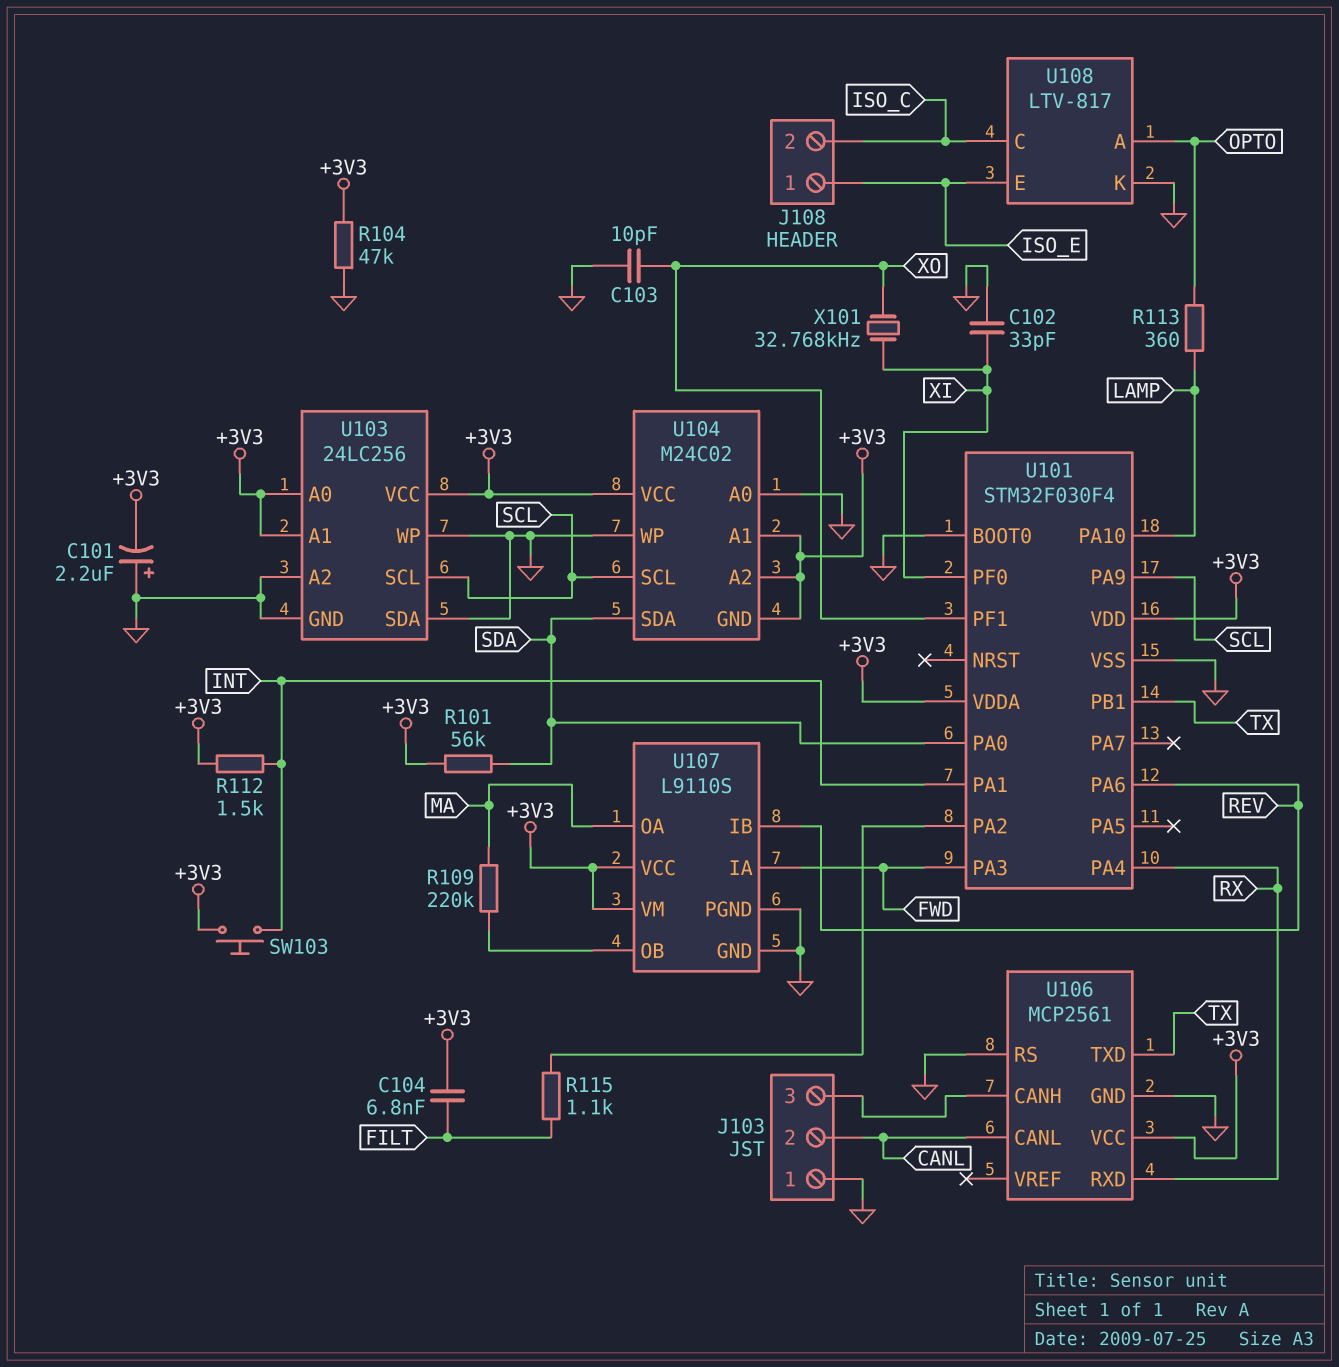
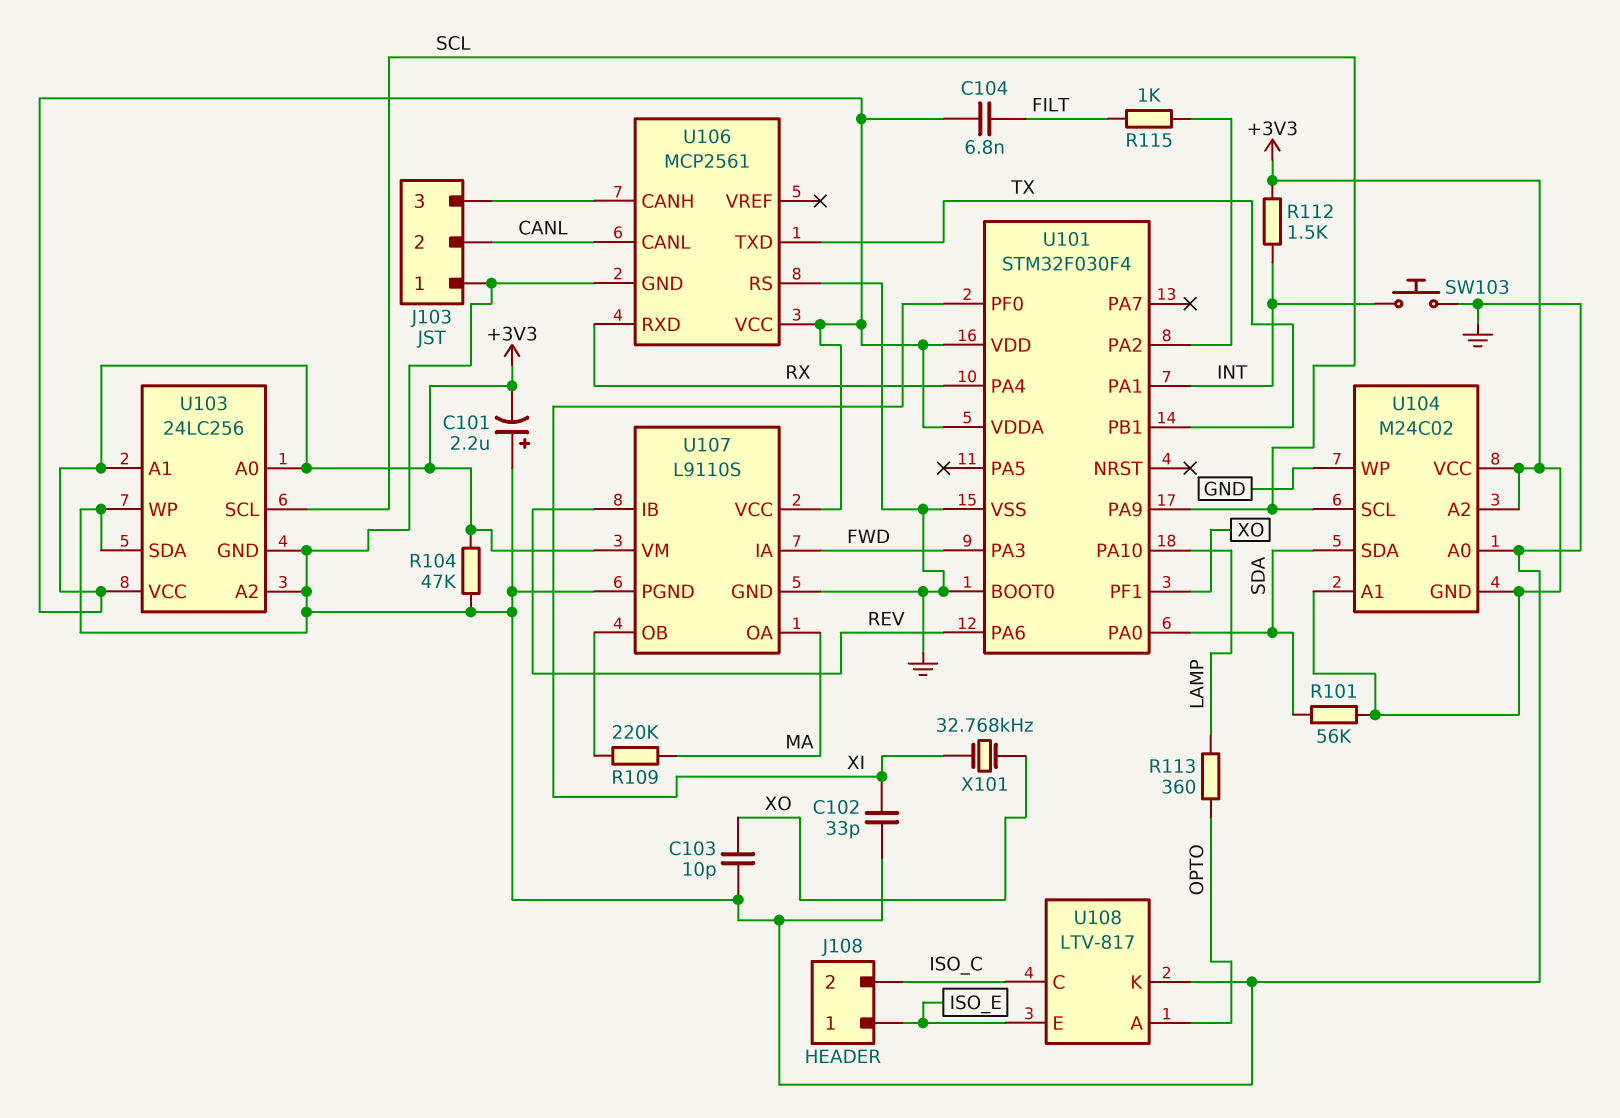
R115: 1.1k (FILT, U101/PA2) -> 1k (FILT, U101/PA2)
SW103: button (+3V3, INT) -> button (GND, INT)

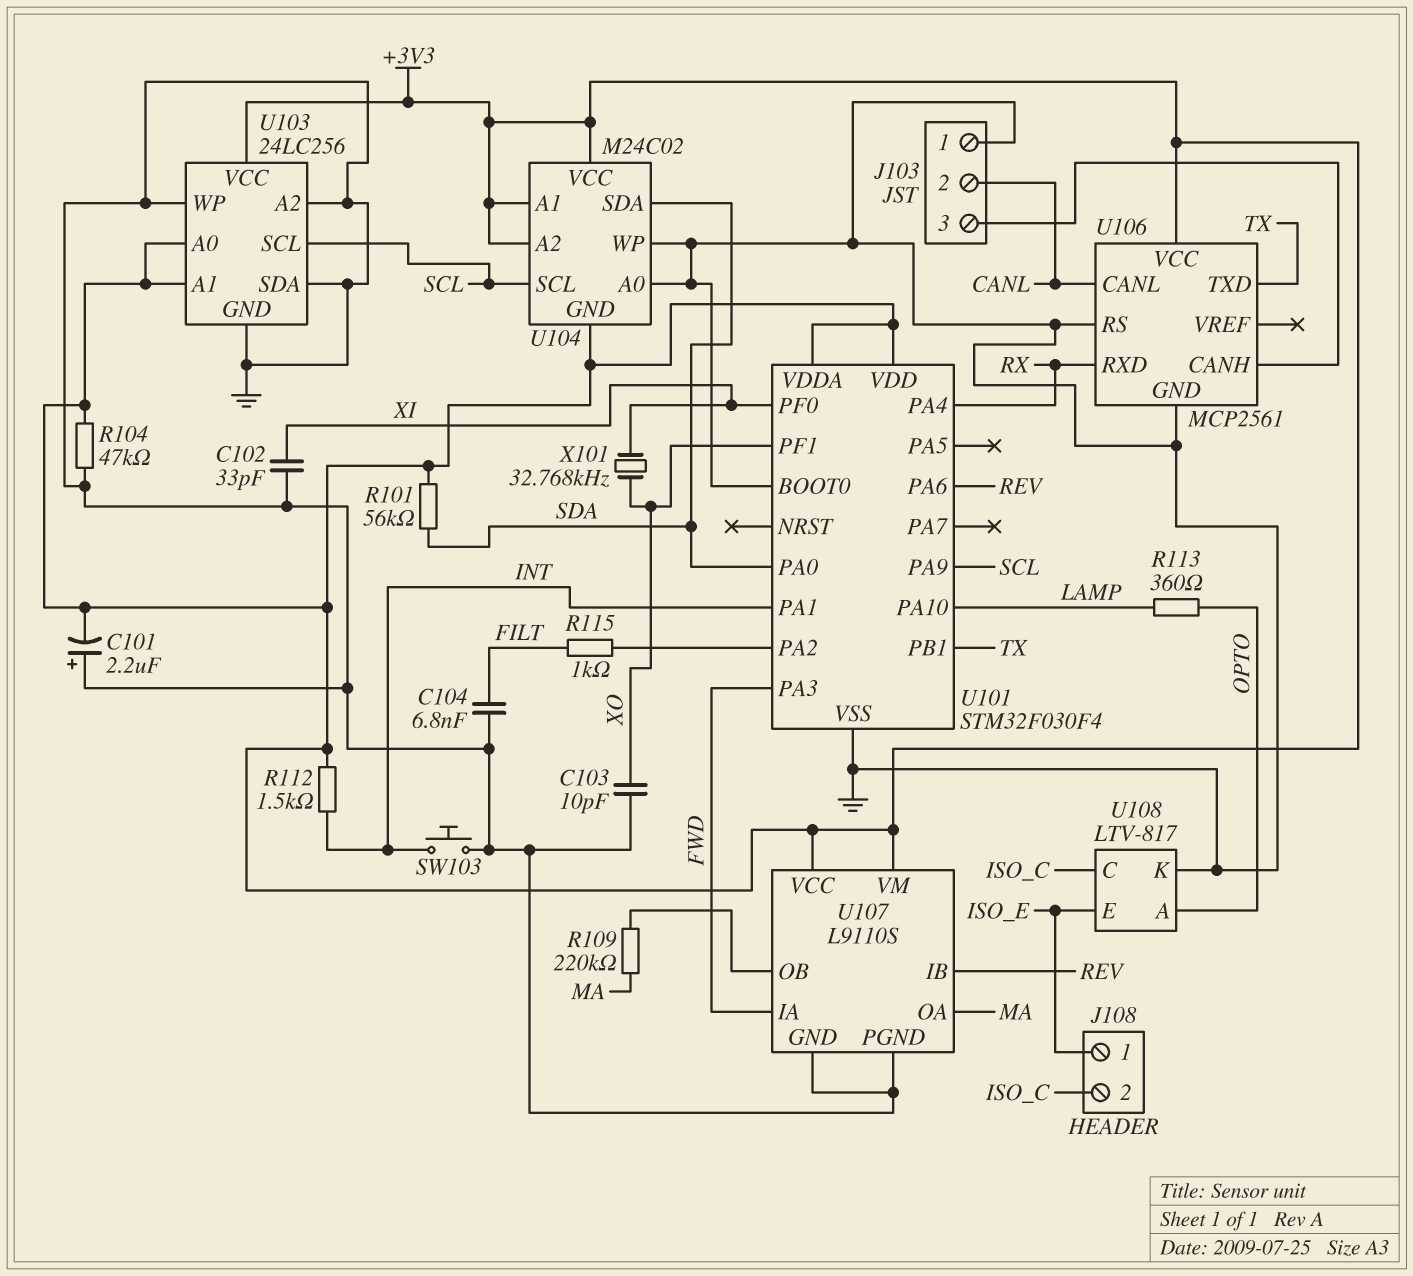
C104: 6.8nF (+3V3, FILT) -> 6.8nF (FILT, GND)

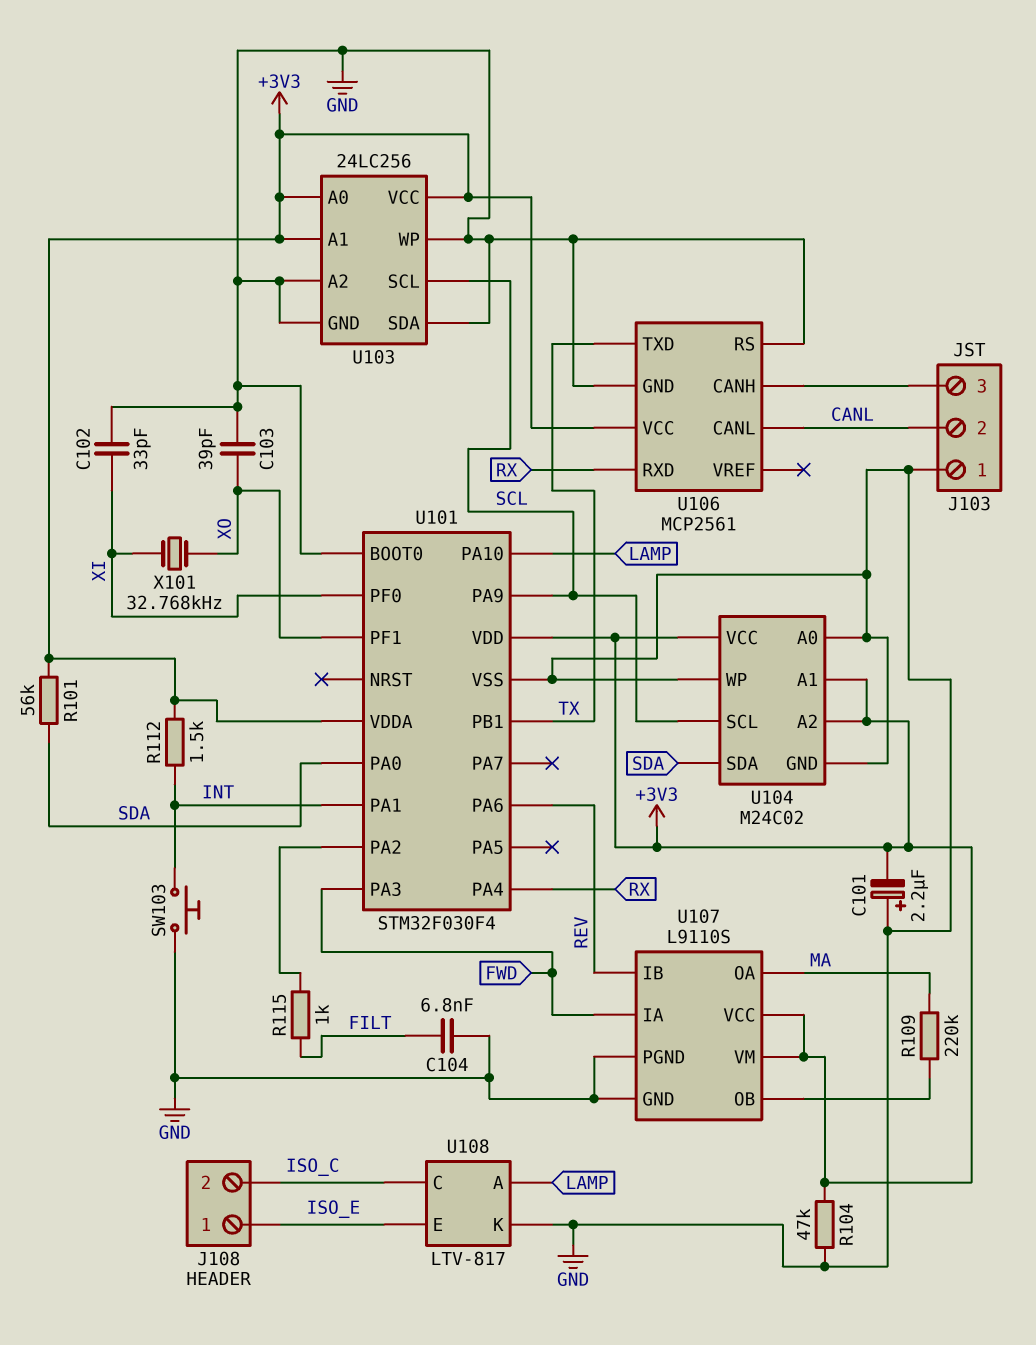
C103: 10pF (GND, XO) -> 39pF (GND, XO)
R113: 360 (LAMP, OPTO) -> none
U104 pin GND: +3V3 -> GND
U108 pin A: OPTO -> LAMP

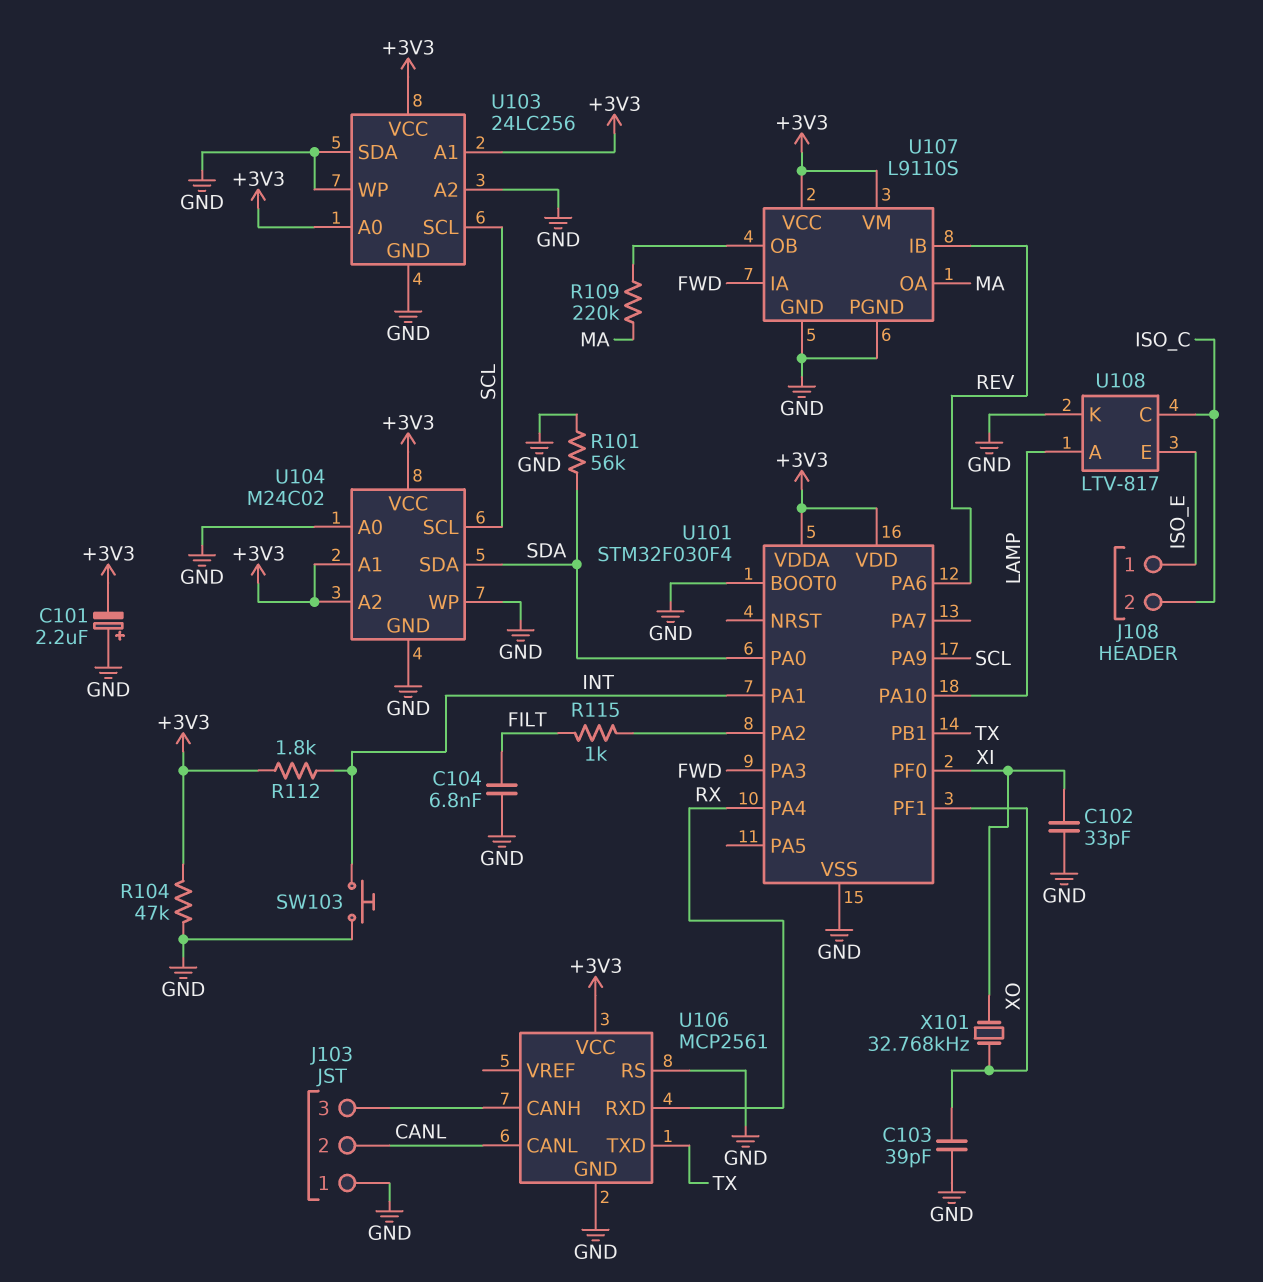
R101: 56k (+3V3, SDA) -> 56k (GND, SDA)
R112: 1.5k (+3V3, INT) -> 1.8k (+3V3, INT)

